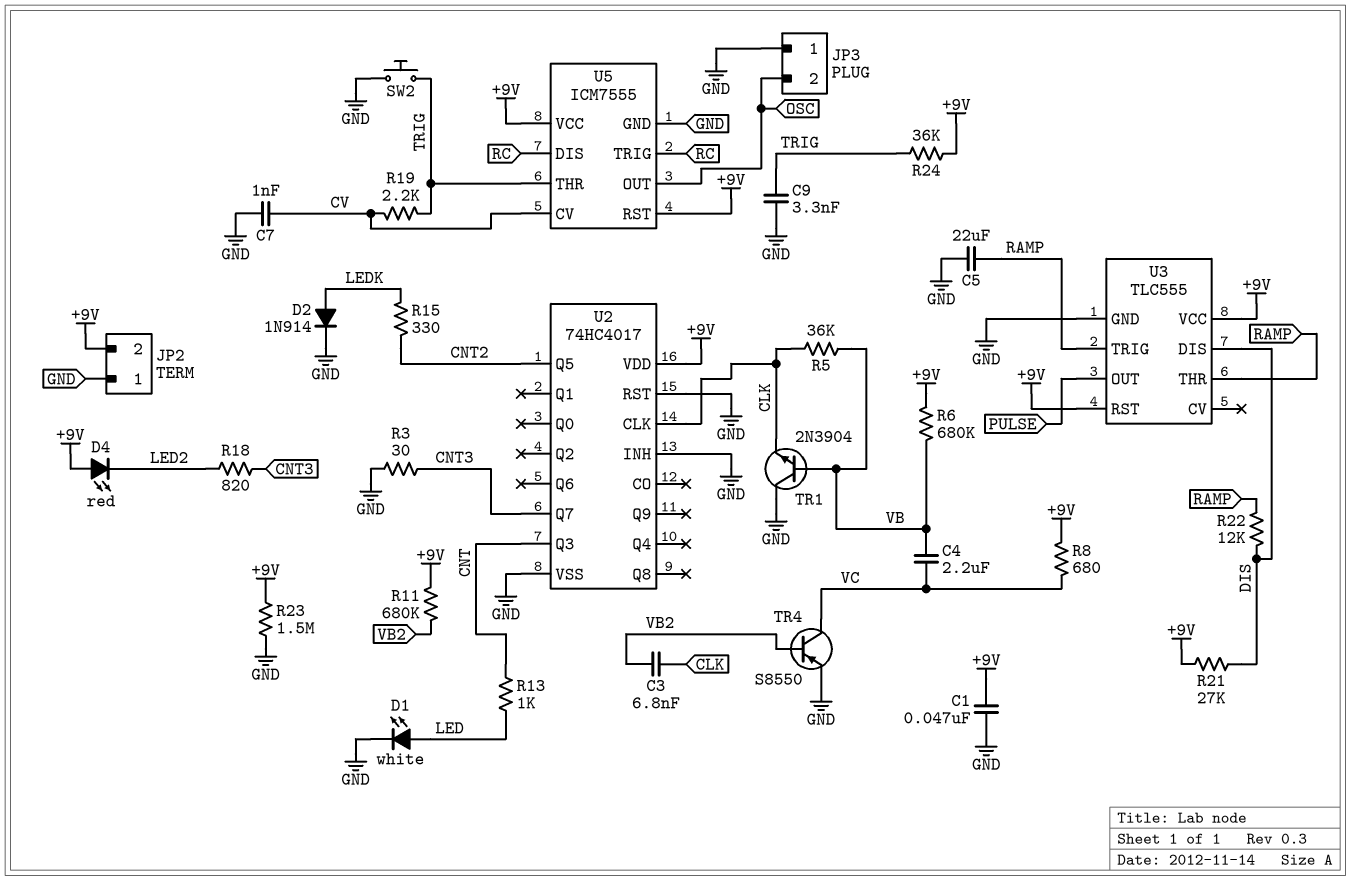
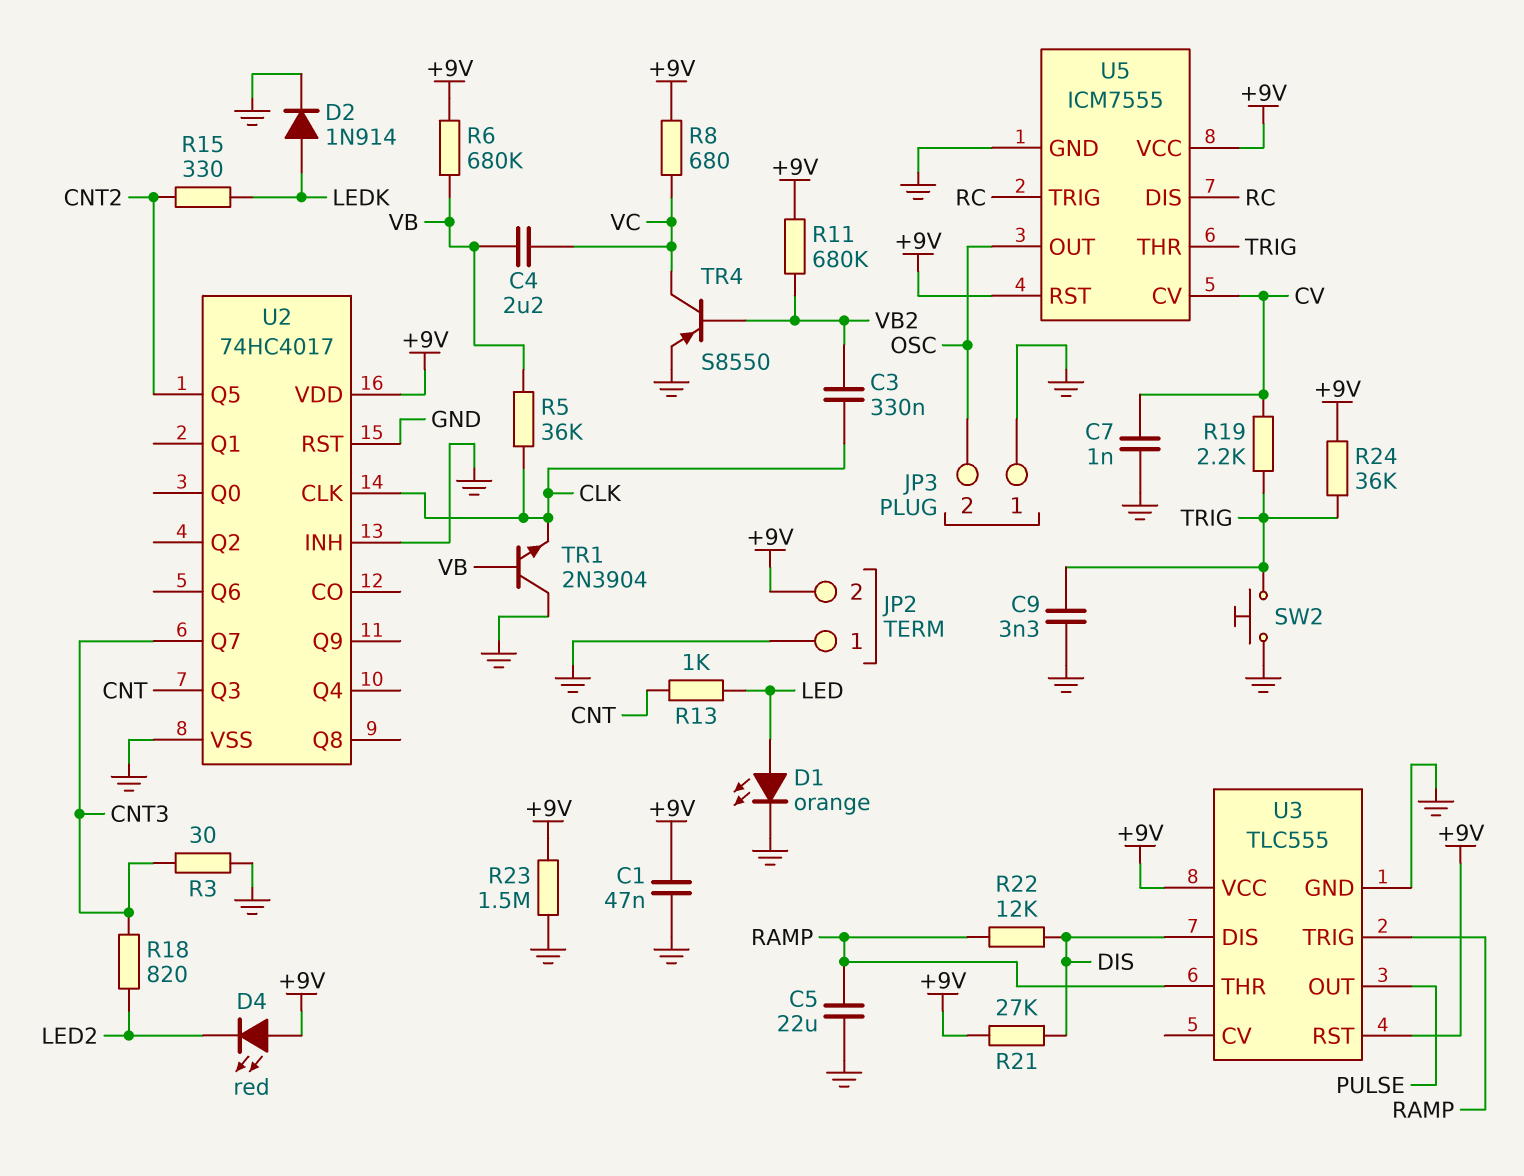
C3: 6.8nF (CLK, VB2) -> 330nF (CLK, VB2)
D1: LED white (A LED, K GND) -> LED orange (A LED, K GND)

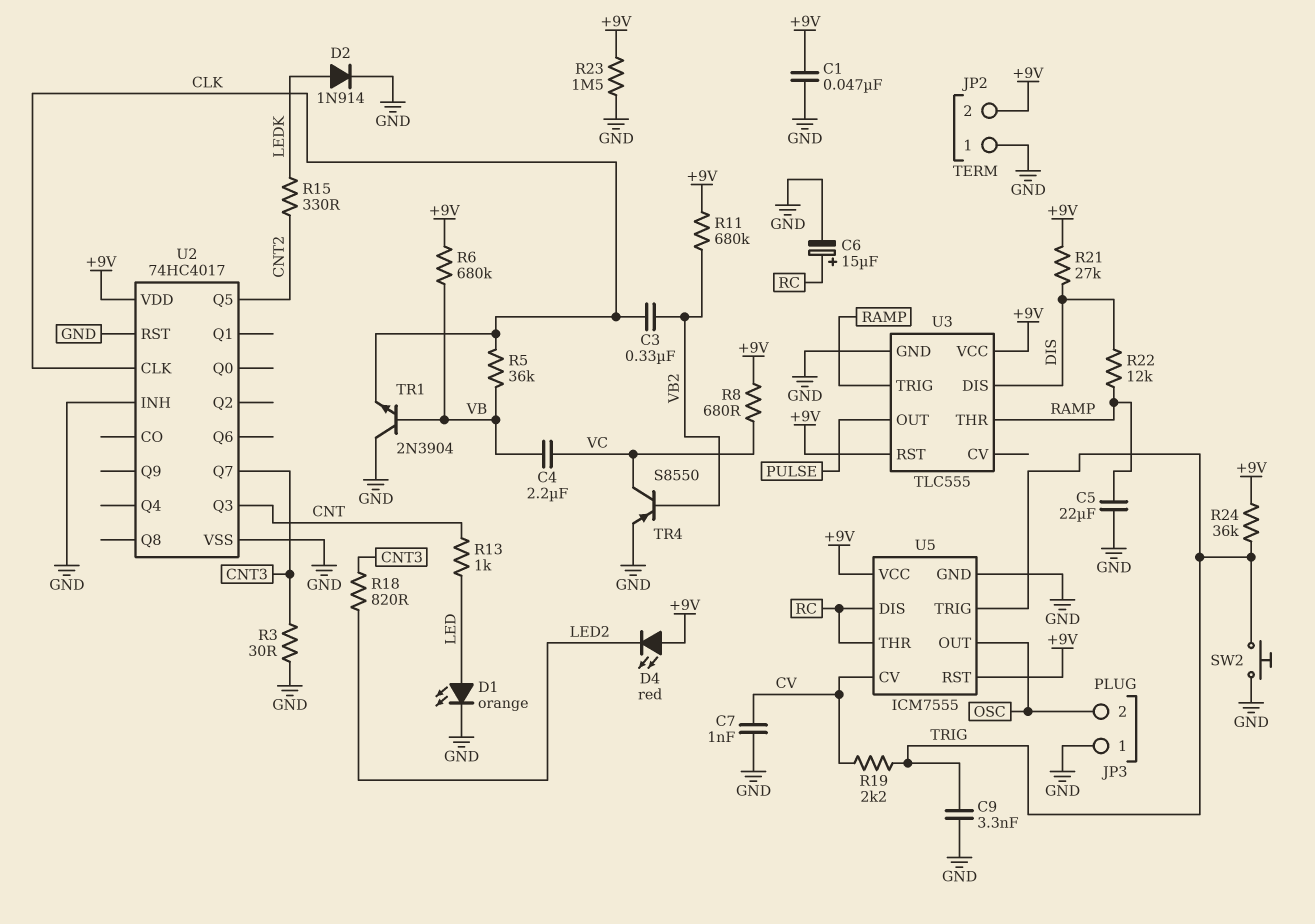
C6: none -> 15uF (plus RC, minus GND)
U5 pin THR: TRIG -> RC
U5 pin TRIG: RC -> TRIG

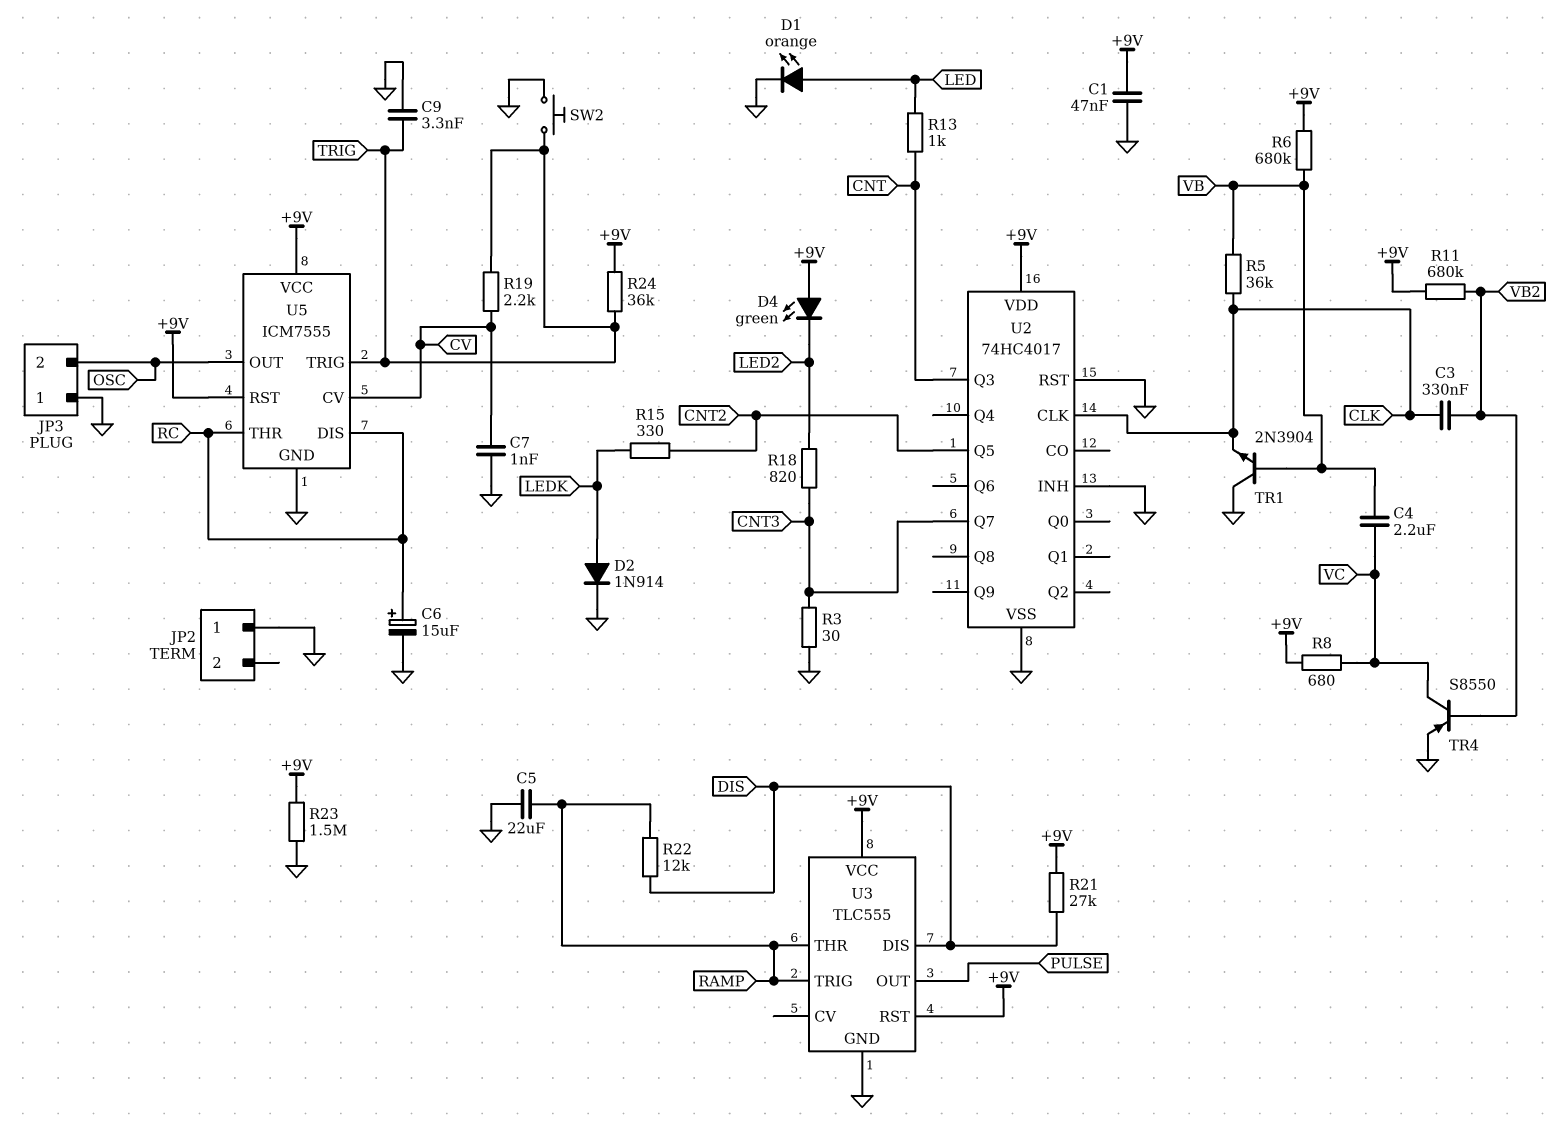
D4: LED red (A +9V, K LED2) -> LED green (A +9V, K LED2)
JP2 pin 2: +9V -> none

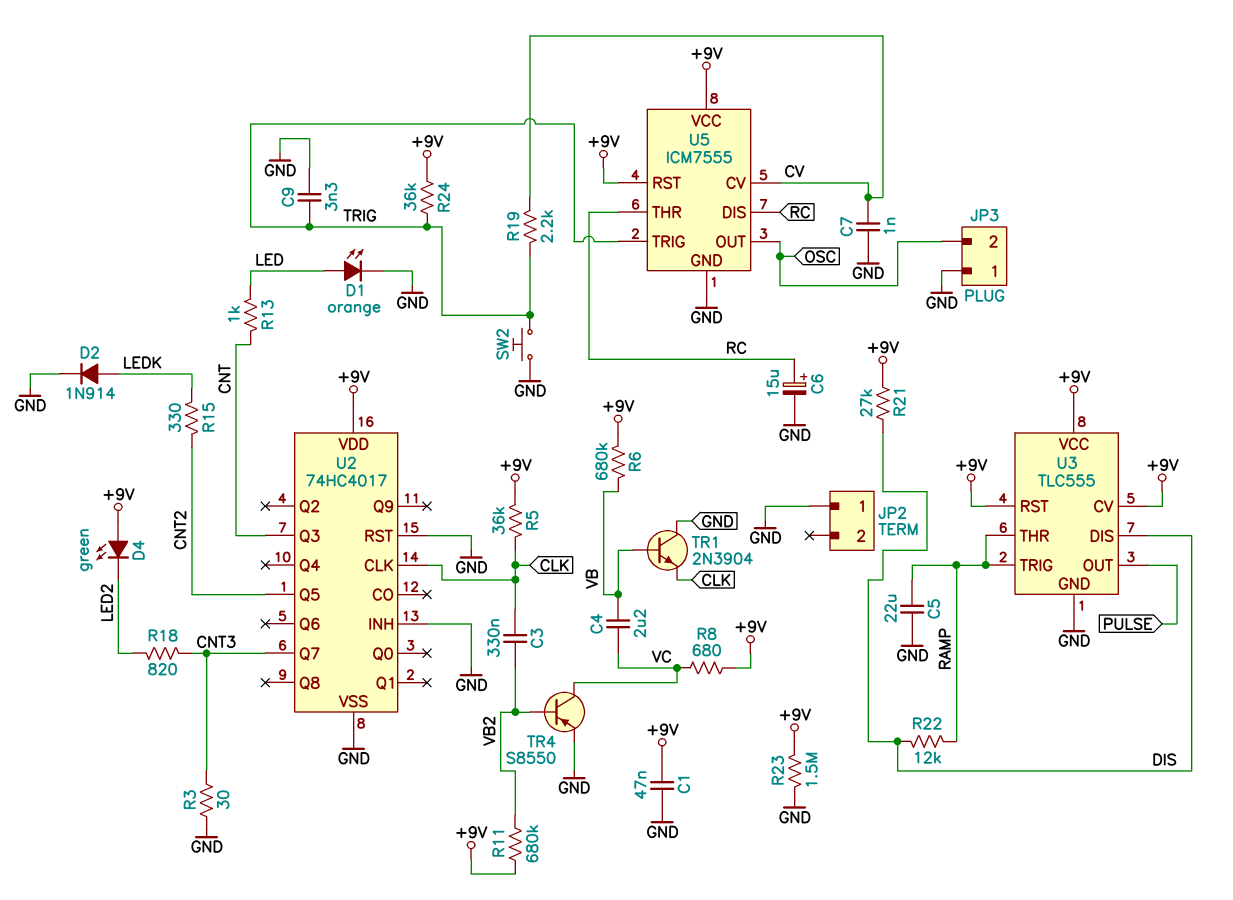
R5: 36k (CLK, VB) -> 36k (+9V, CLK)
U3 pin CV: none -> +9V

